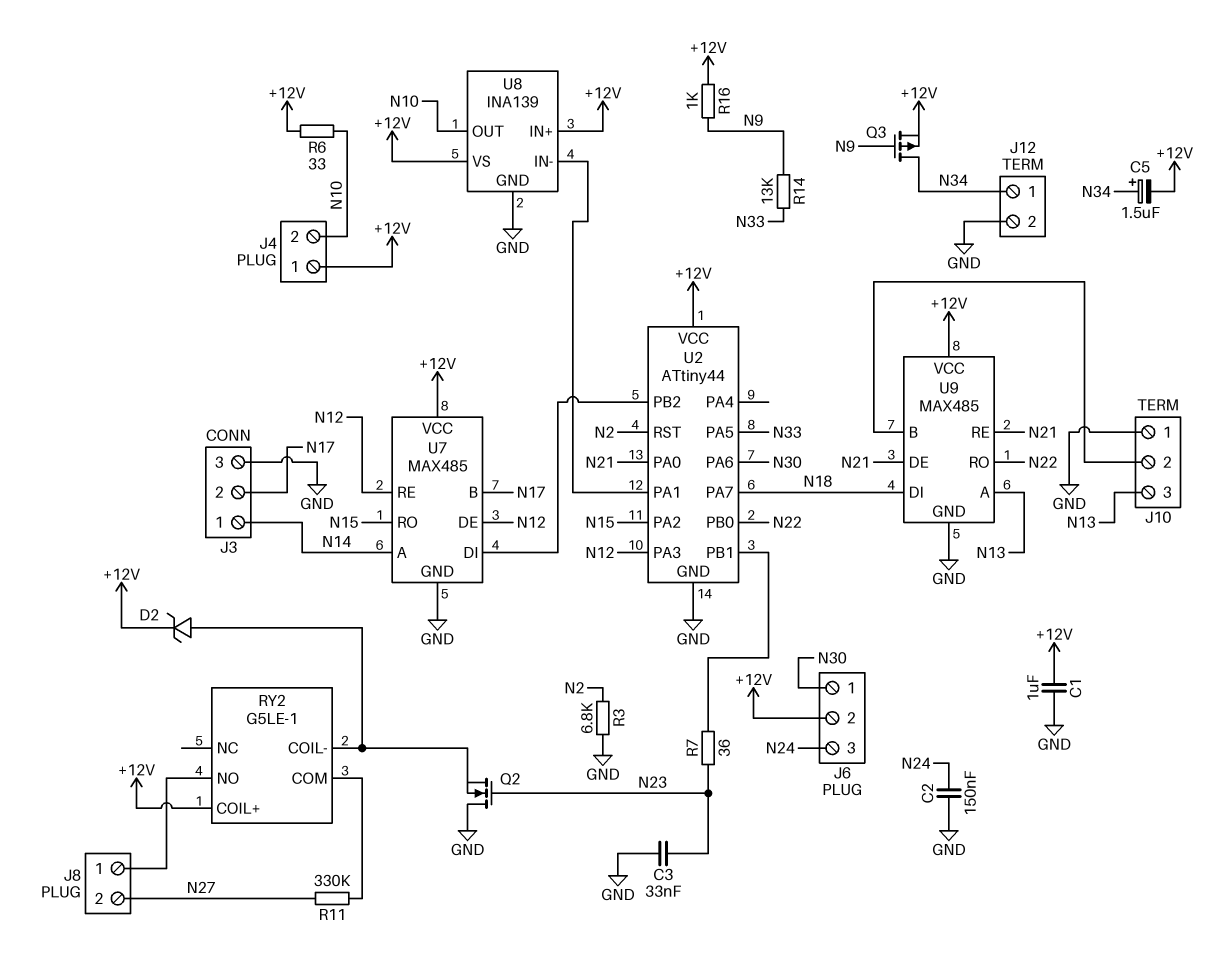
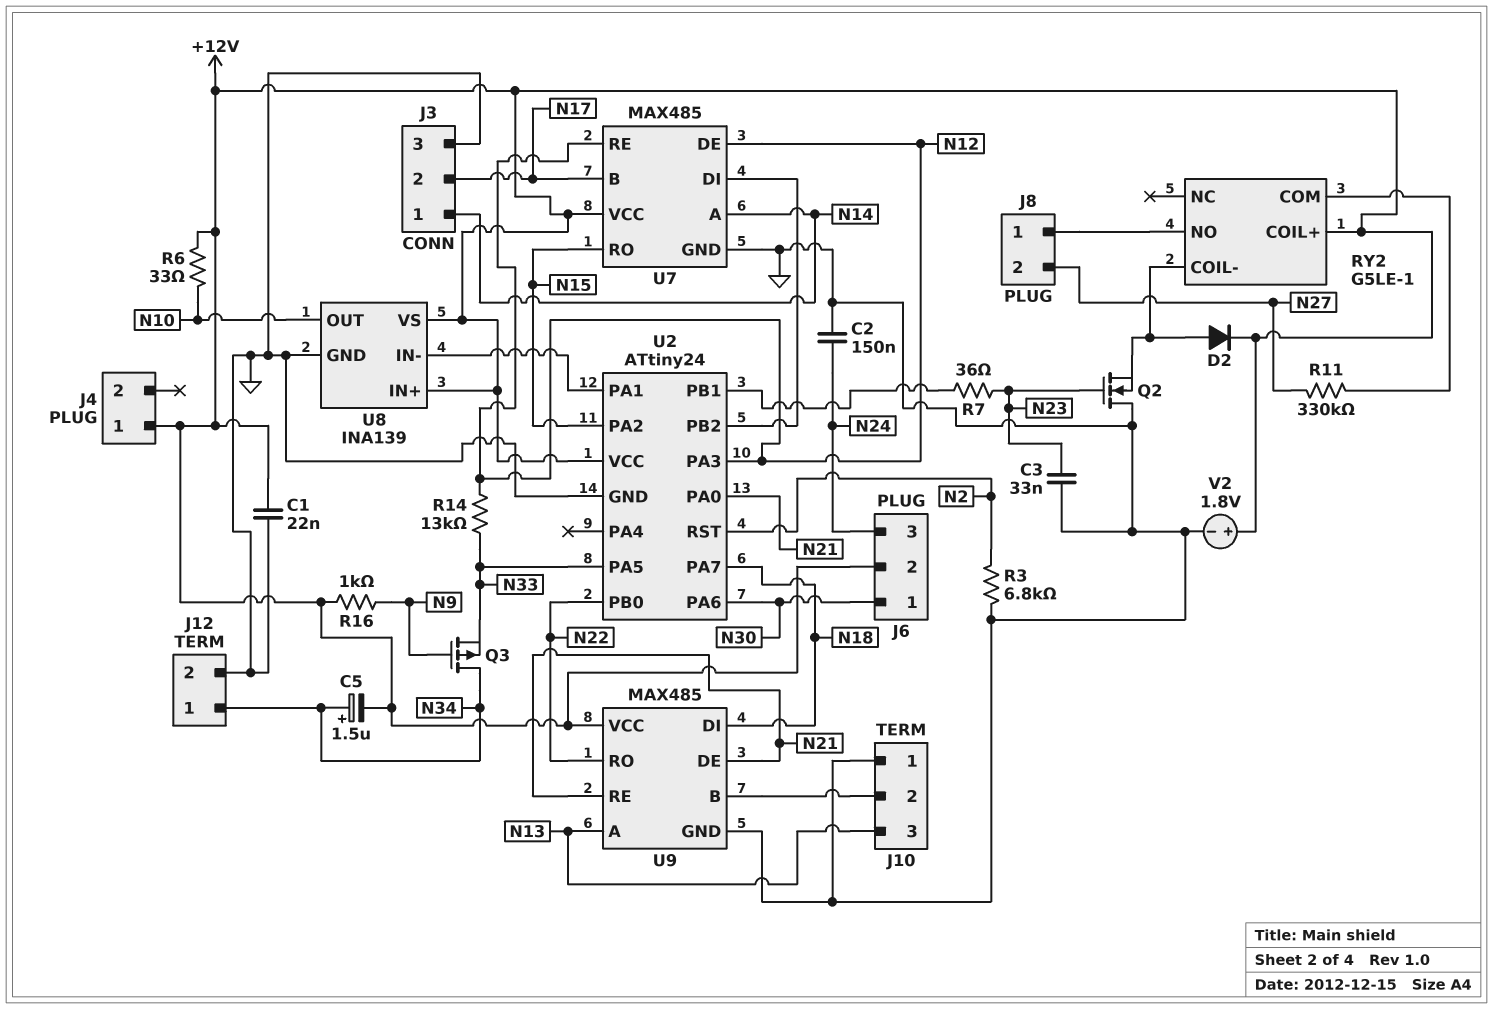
C1: 1uF (+12V, GND) -> 22nF (+12V, GND)
D2: zener (A RY2/COIL-, K +12V) -> diode (A RY2/COIL-, K +12V)
J4 pin 2: N10 -> none
Q3: PMOS (G N9, D N34, S +12V) -> PMOS (G N9, D N34, S N33)
R14: 13k (N9, N33) -> 13k (N12, N33)
U2: ATtiny44 -> ATtiny24
V2: none -> 1.8V (plus +12V, minus GND)

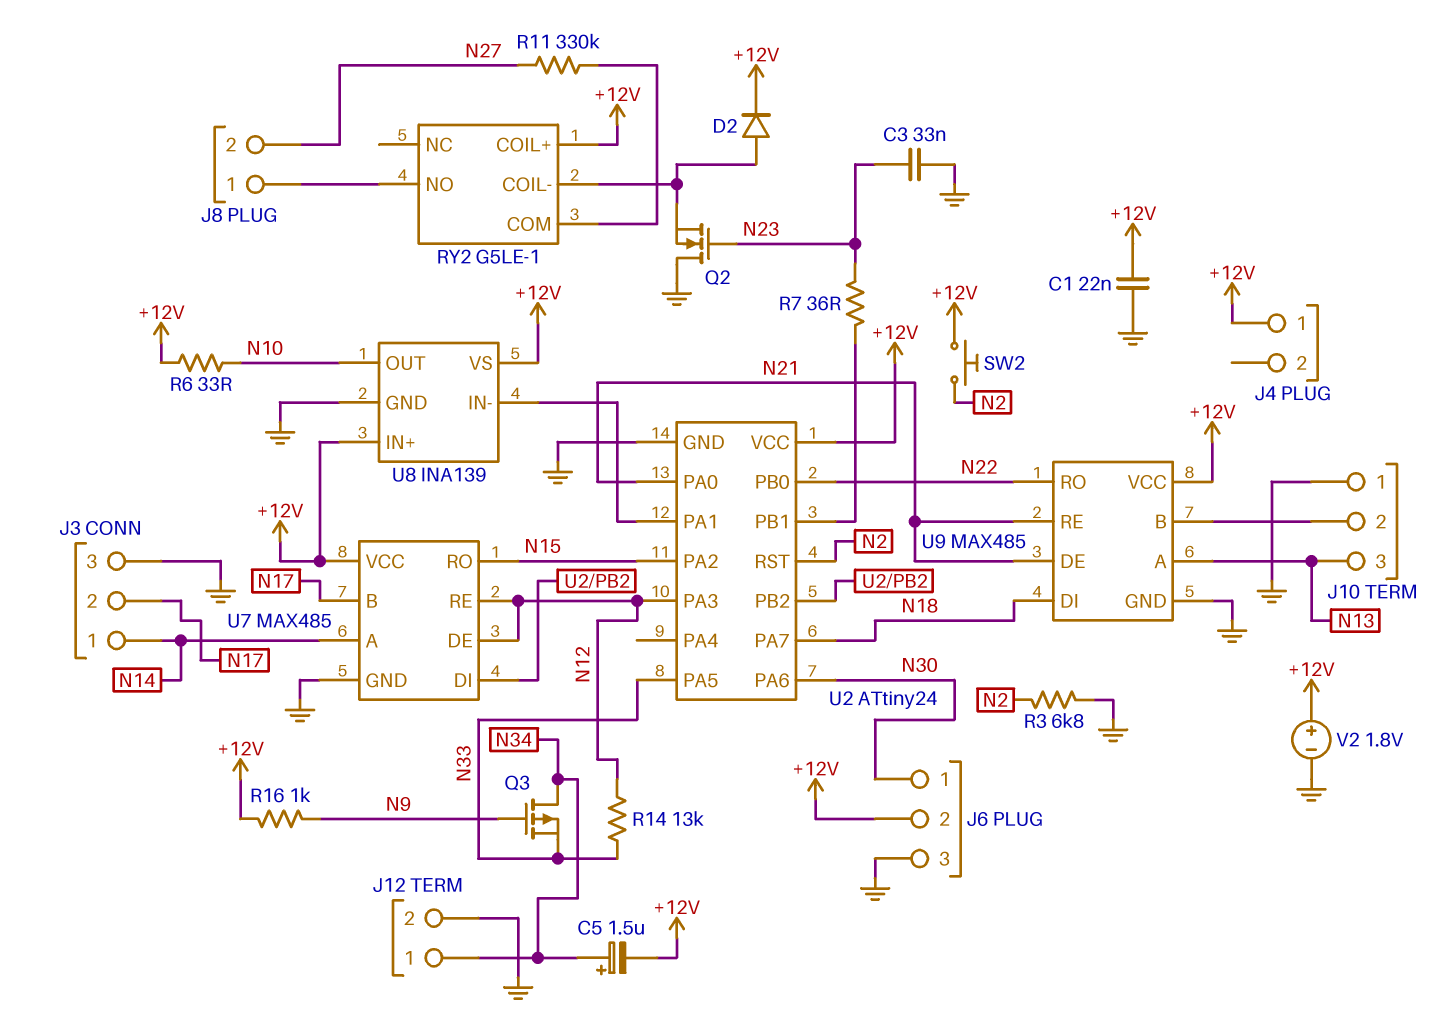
C2: 150nF (GND, N24) -> none
J6 pin 3: N24 -> GND
SW2: none -> button (+12V, N2)

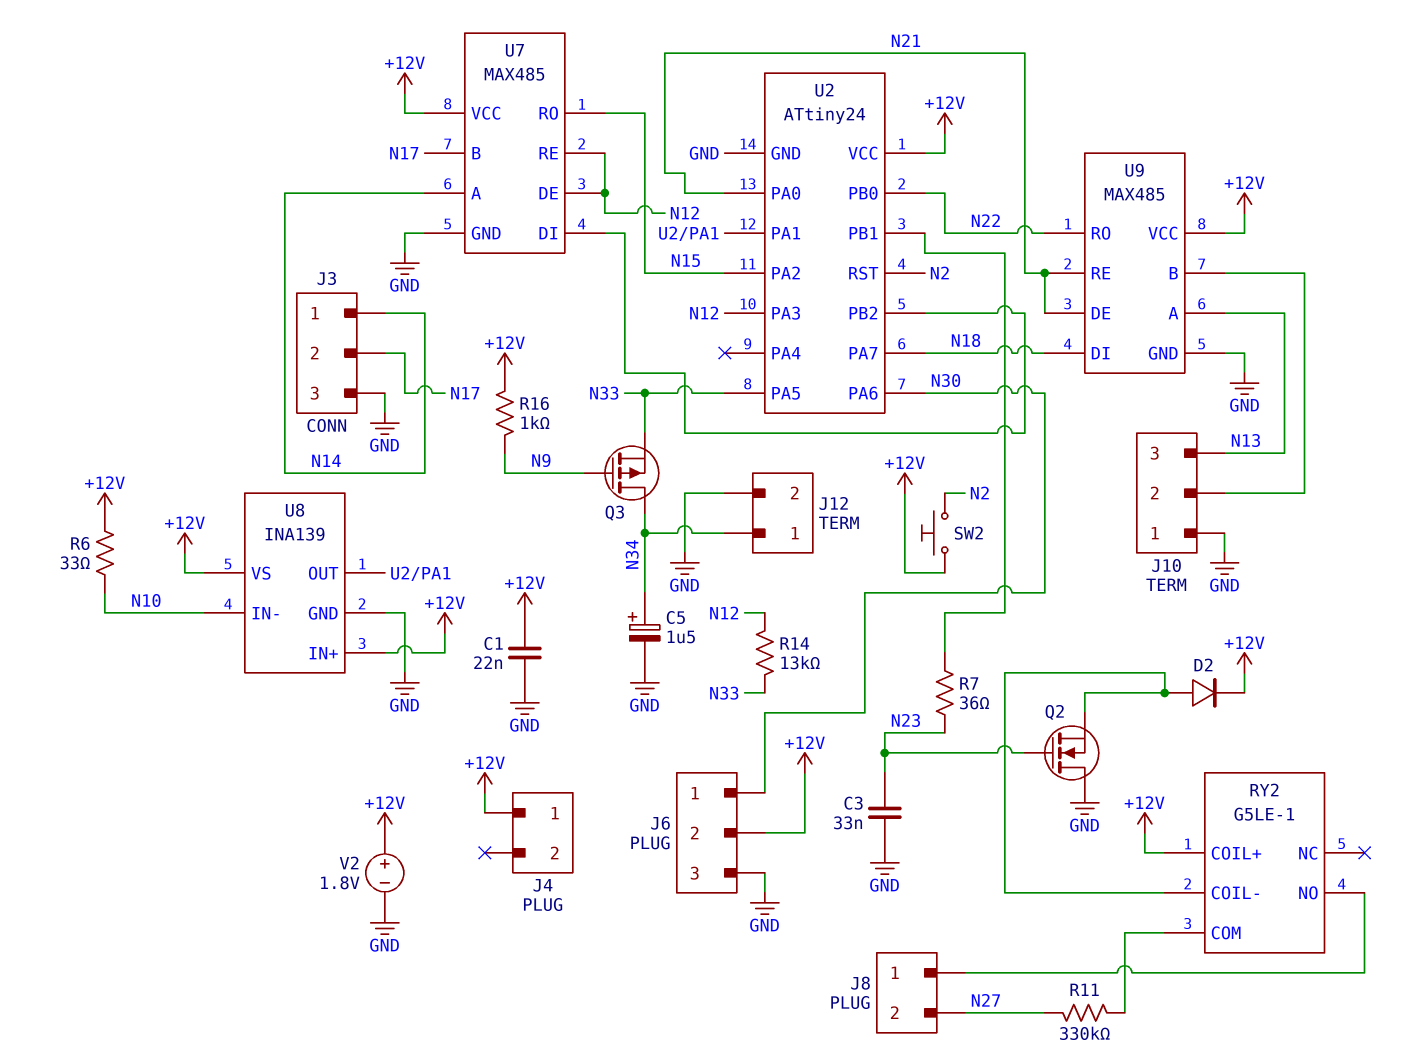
C5: 1.5uF (plus N34, minus +12V) -> 1.5uF (plus N34, minus GND)
R3: 6.8k (GND, N2) -> none
U8 pin IN-: U2/PA1 -> N10
U8 pin OUT: N10 -> U2/PA1

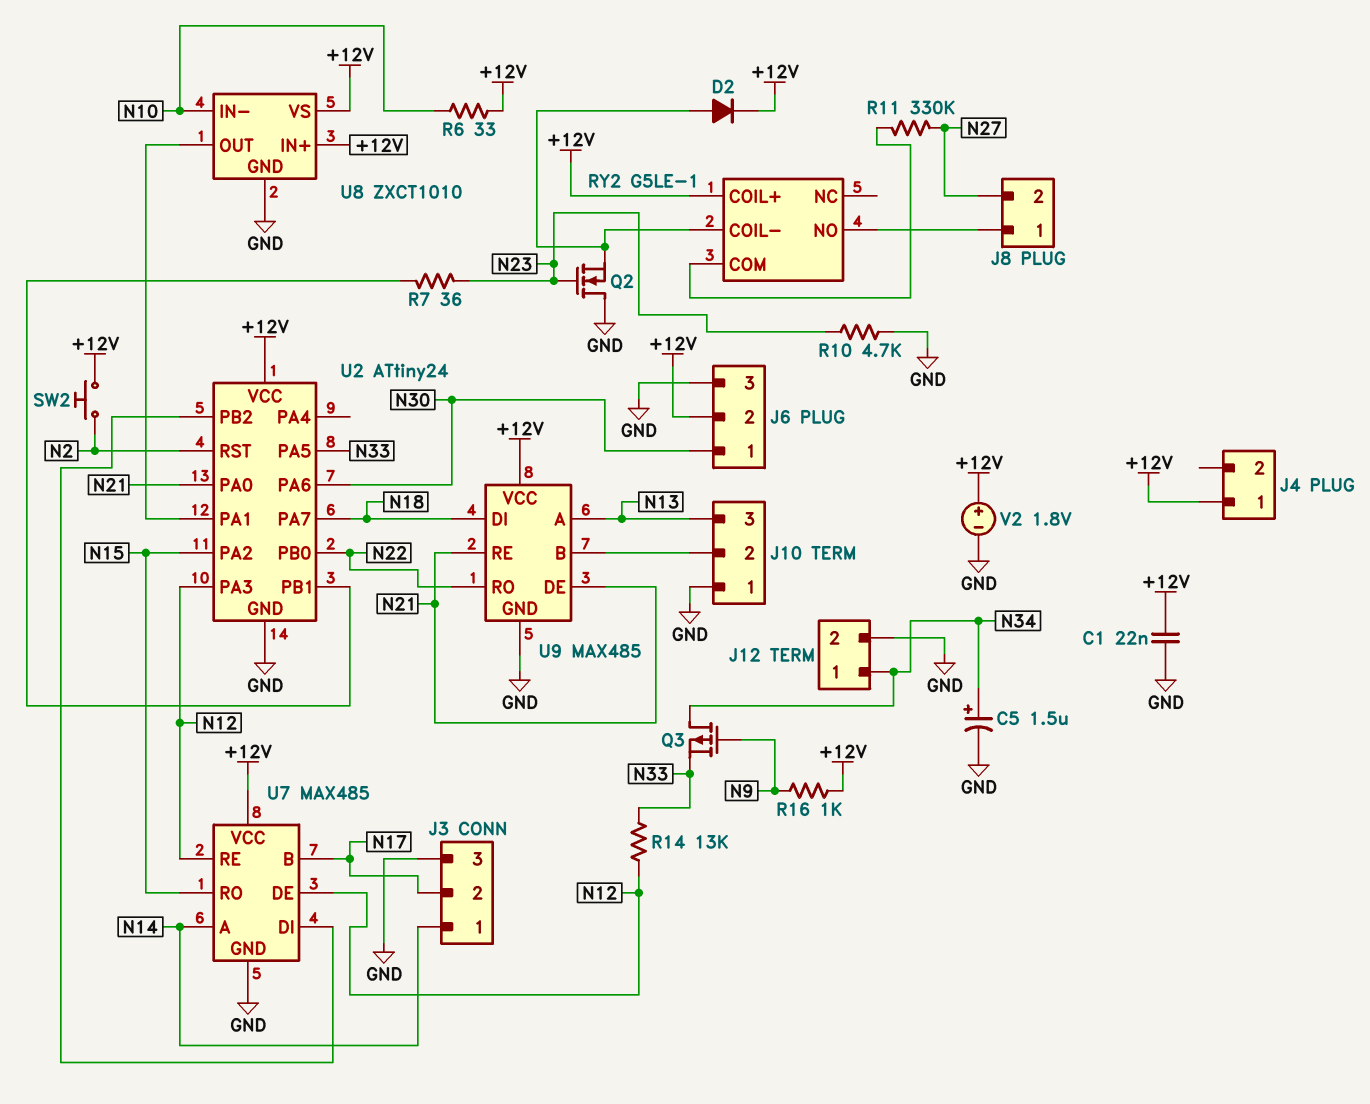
C3: 33nF (GND, N23) -> none
R10: none -> 4.7k (GND, N23)
U8: INA139 -> ZXCT1010

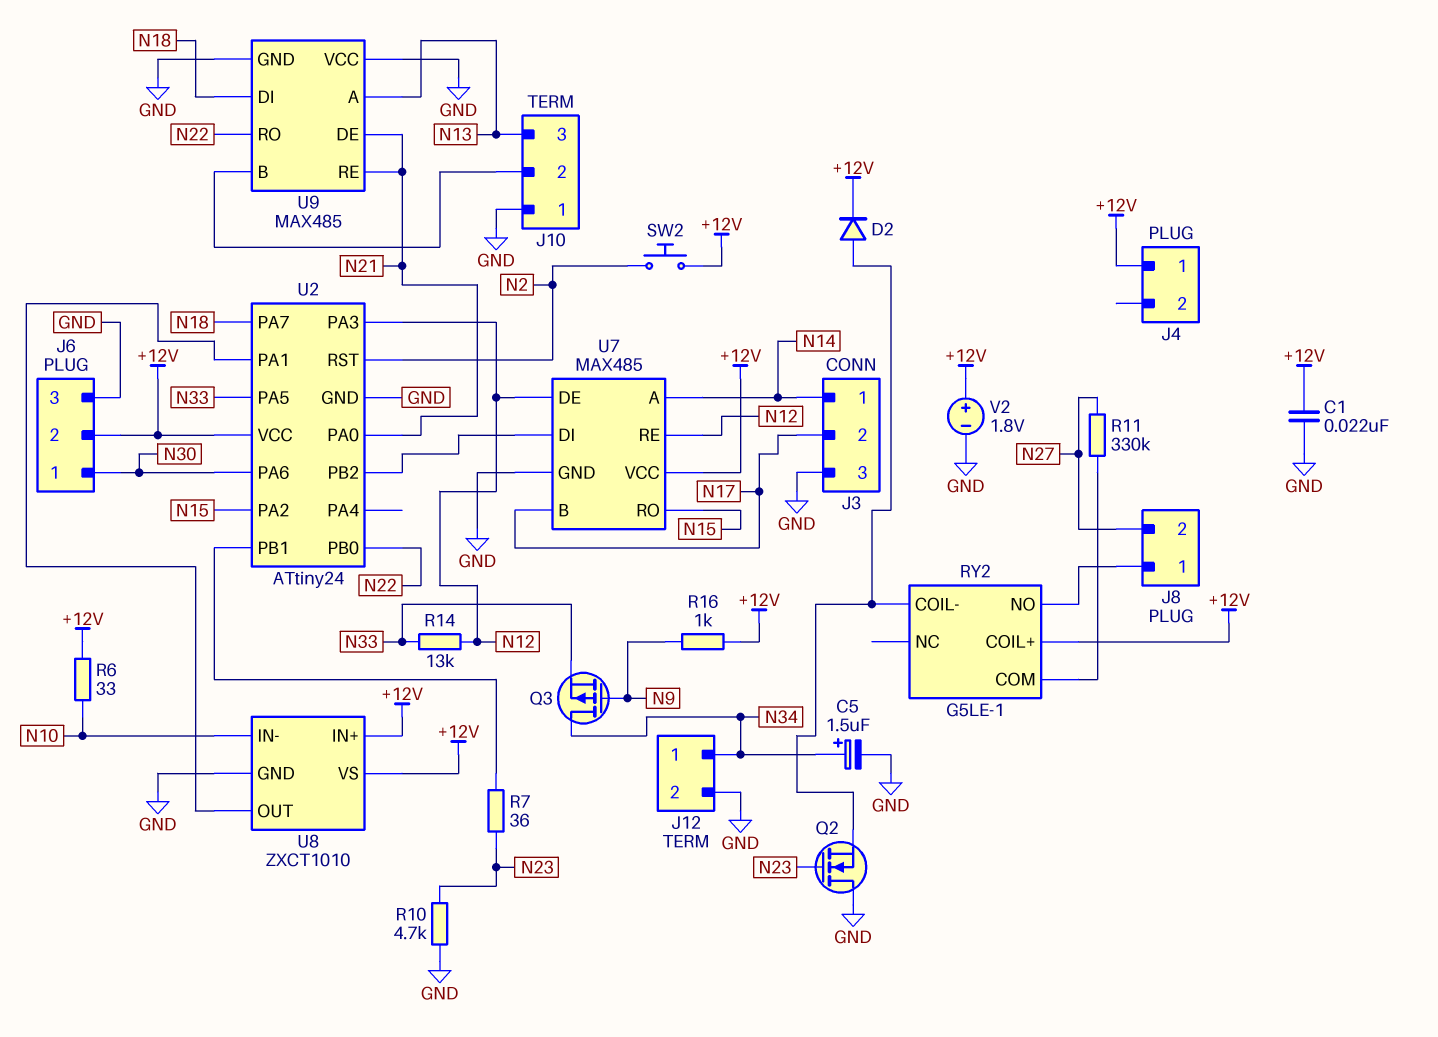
U9 pin VCC: +12V -> GND

